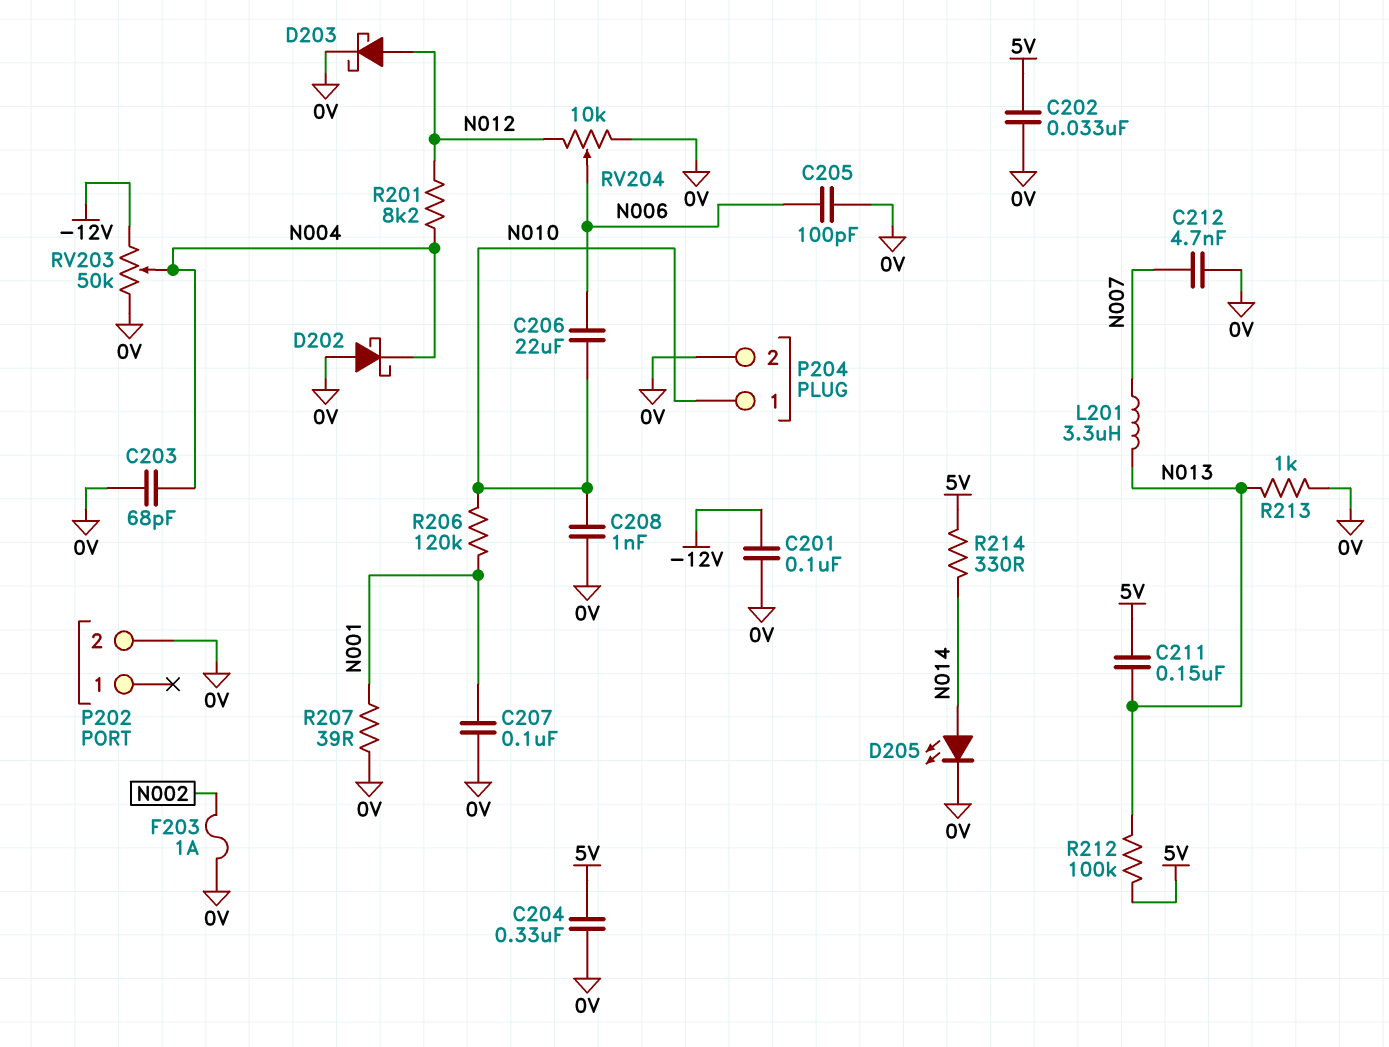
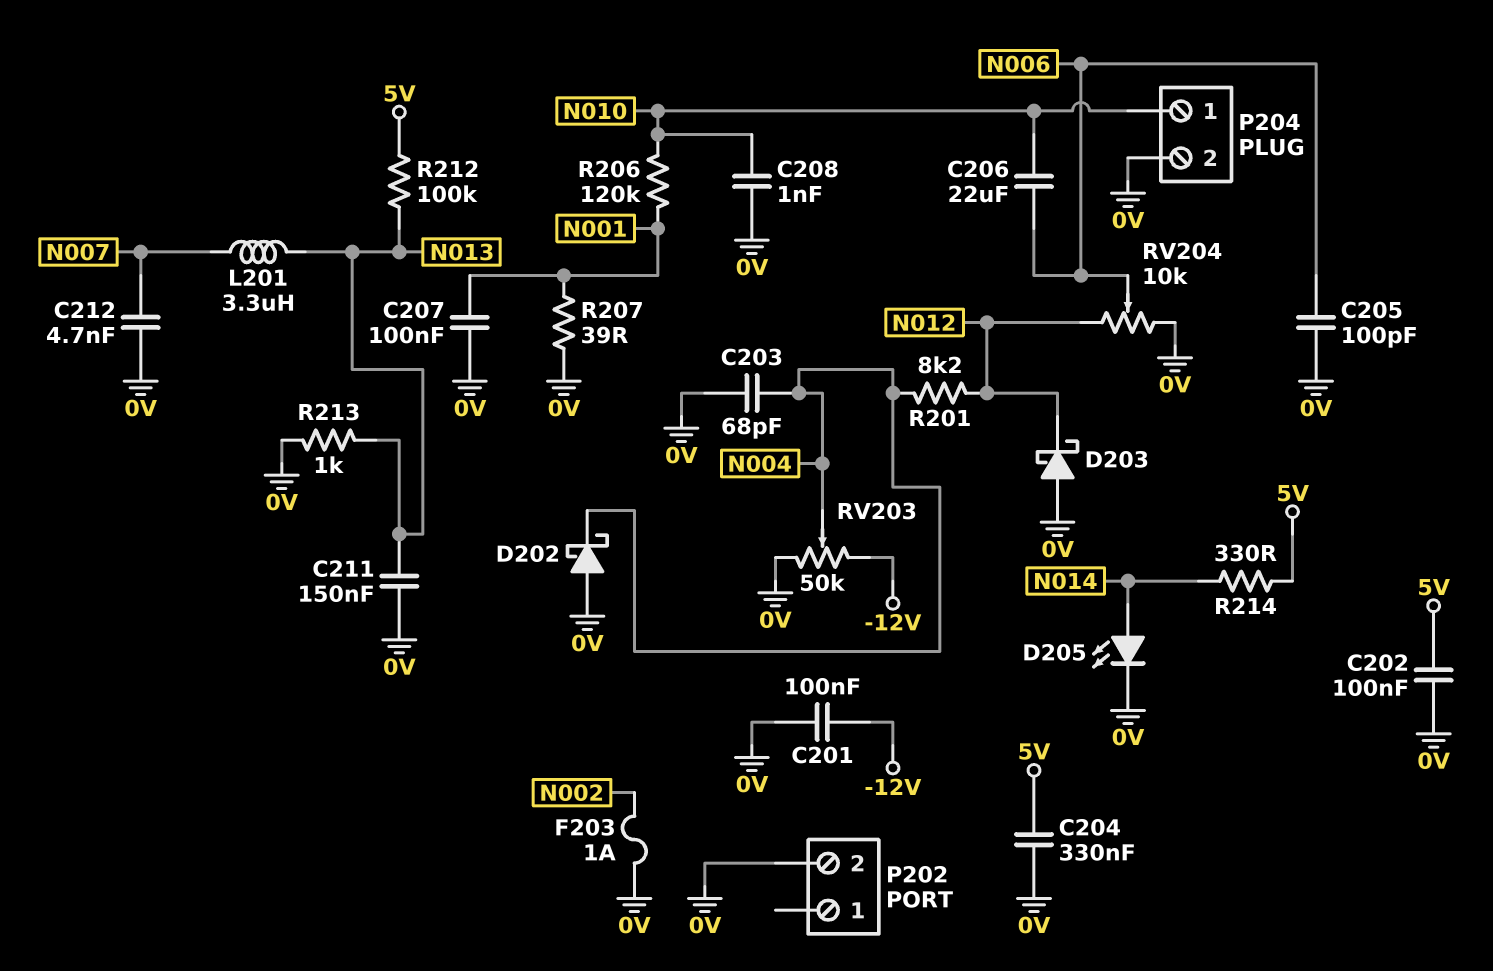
C202: 33nF (0V, 5V) -> 100nF (0V, 5V)
C211: 150nF (5V, N013) -> 150nF (0V, N013)
D203: schottky (A N012, K 0V) -> schottky (A 0V, K N012)

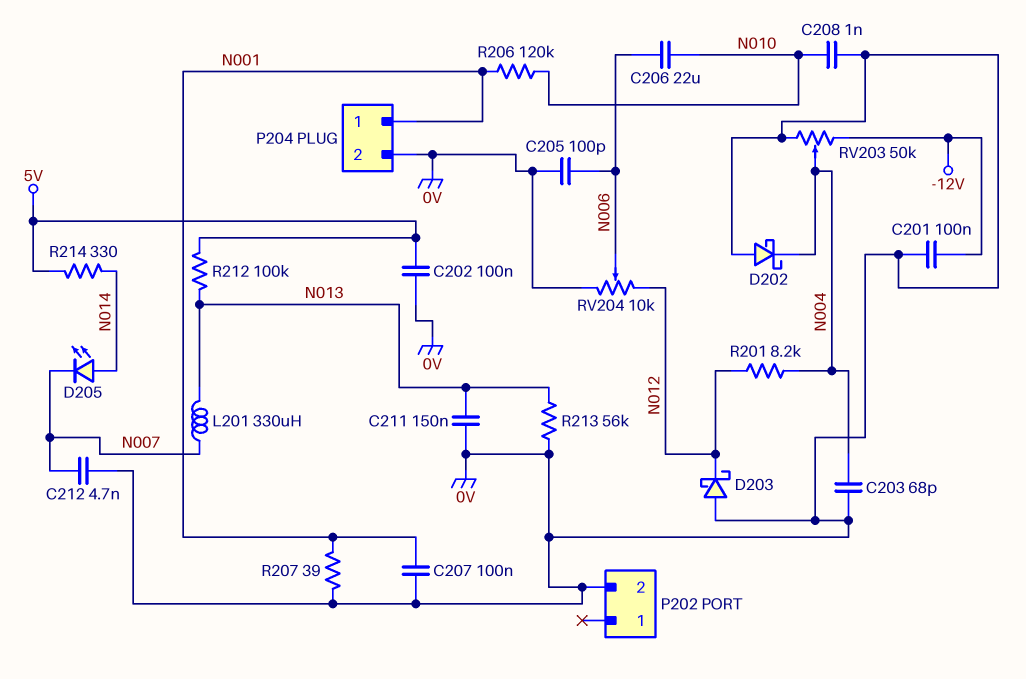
C204: 330nF (0V, 5V) -> none
D205: LED (A N014, K 0V) -> LED (A N014, K N007)
F203: 1A (0V, N002) -> none
L201: 3.3uH (N007, N013) -> 330uH (N007, N013)
P204 pin 1: N010 -> N001
R213: 1k (0V, N013) -> 56k (0V, N013)

